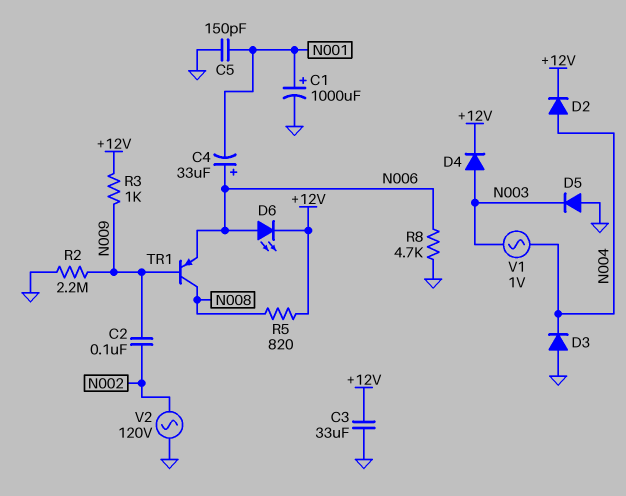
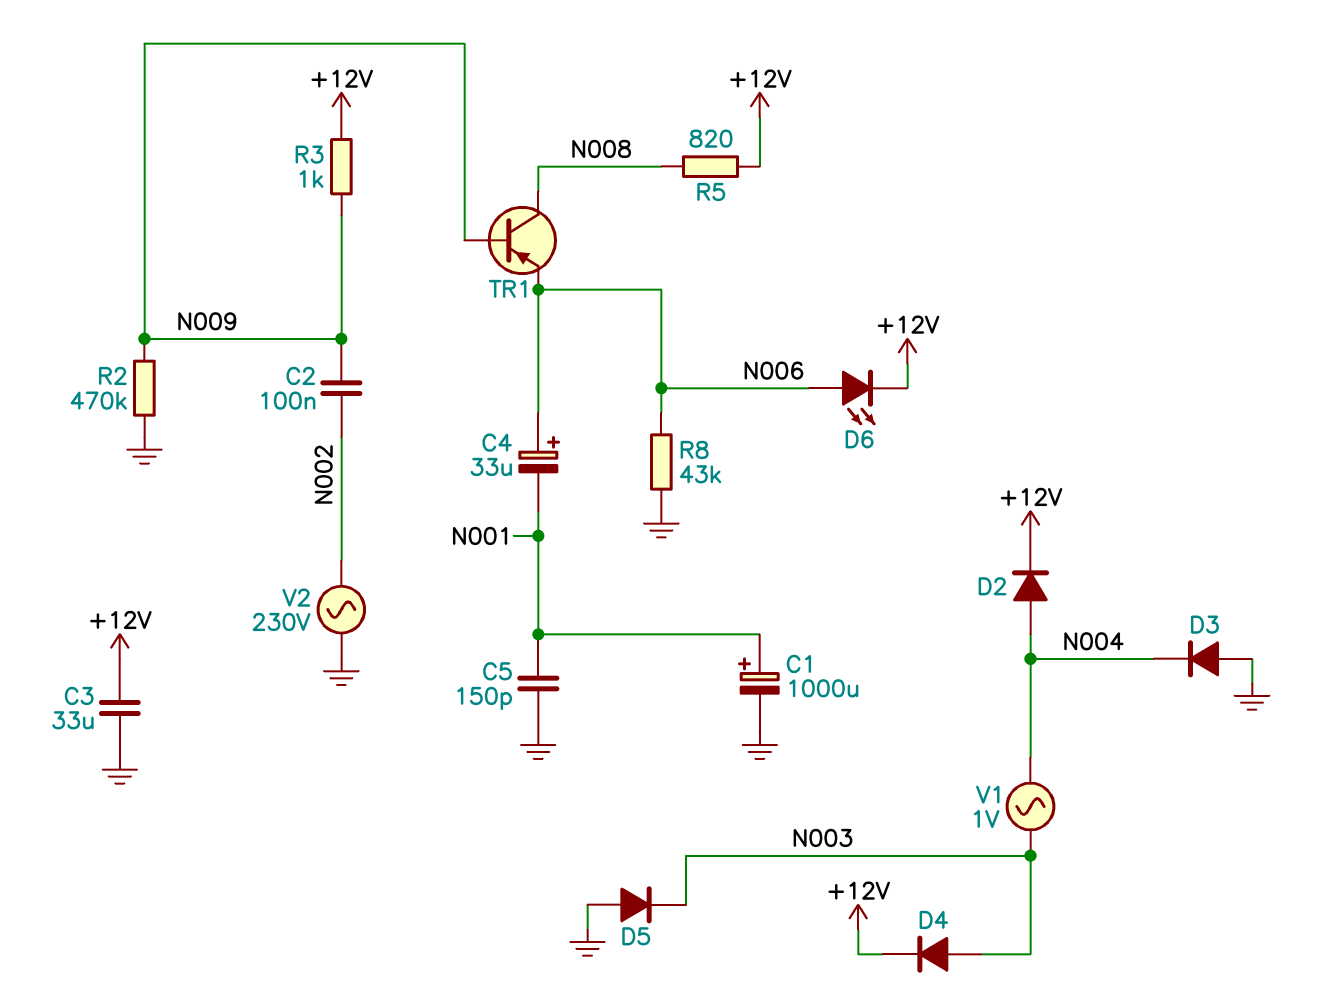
R2: 2.2M (GND, N009) -> 470k (GND, N009)
R8: 4.7k (GND, N006) -> 43k (GND, N006)
V2: AC 120V (GND, N002) -> AC 230V (GND, N002)

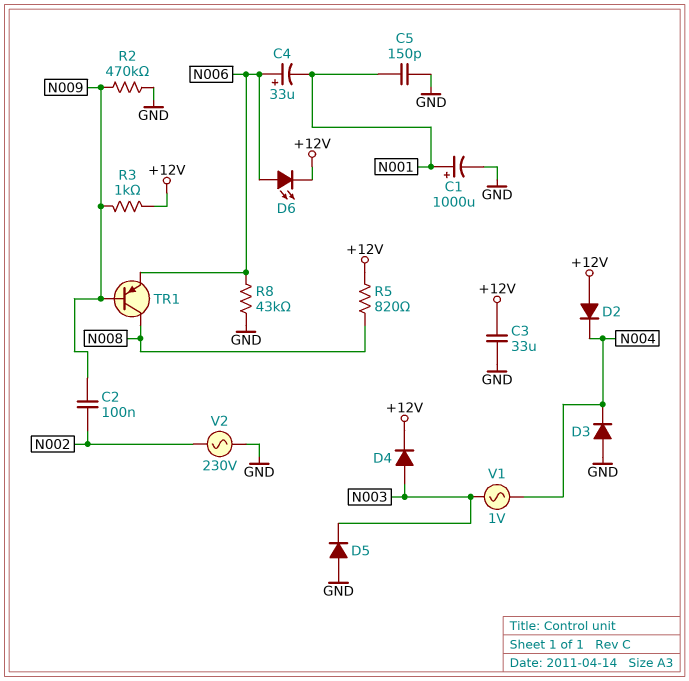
D2: diode (A N004, K +12V) -> diode (A +12V, K N004)

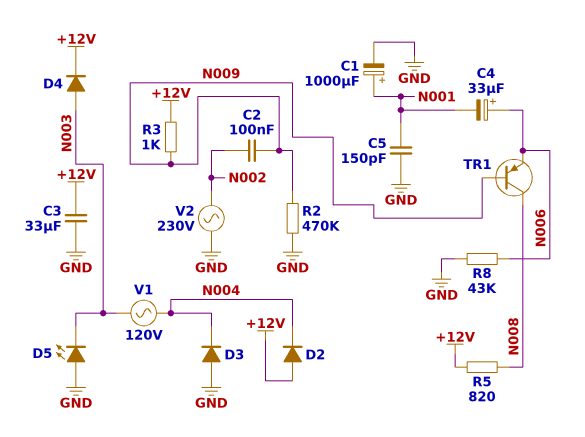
D5: diode (A GND, K N003) -> LED (A GND, K N003)
D6: LED (A N006, K +12V) -> none
V1: AC 1V (N003, N004) -> AC 120V (N003, N004)

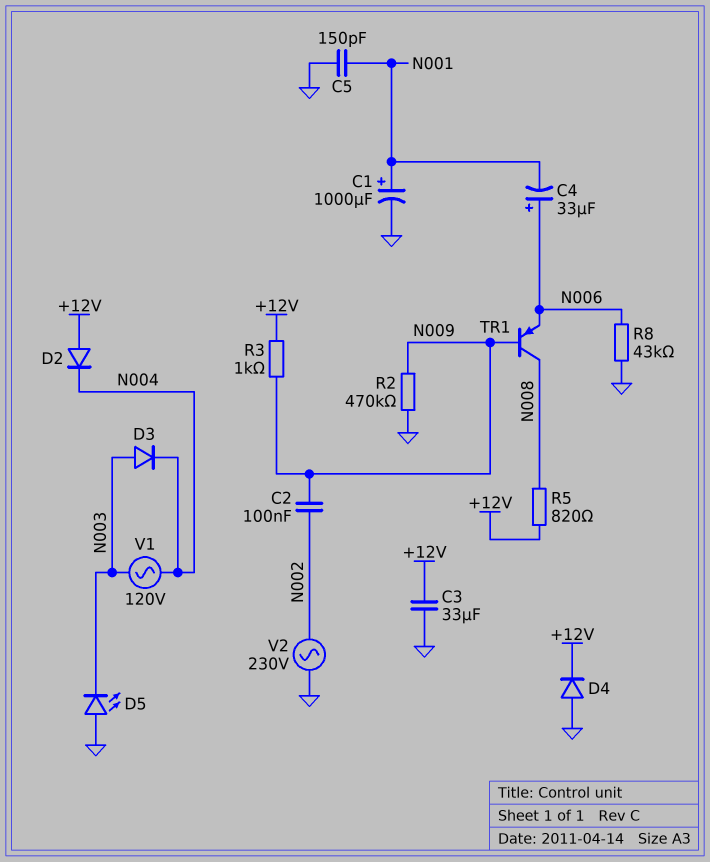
D3: diode (A GND, K N004) -> diode (A N003, K N004)
D4: diode (A N003, K +12V) -> diode (A GND, K +12V)

